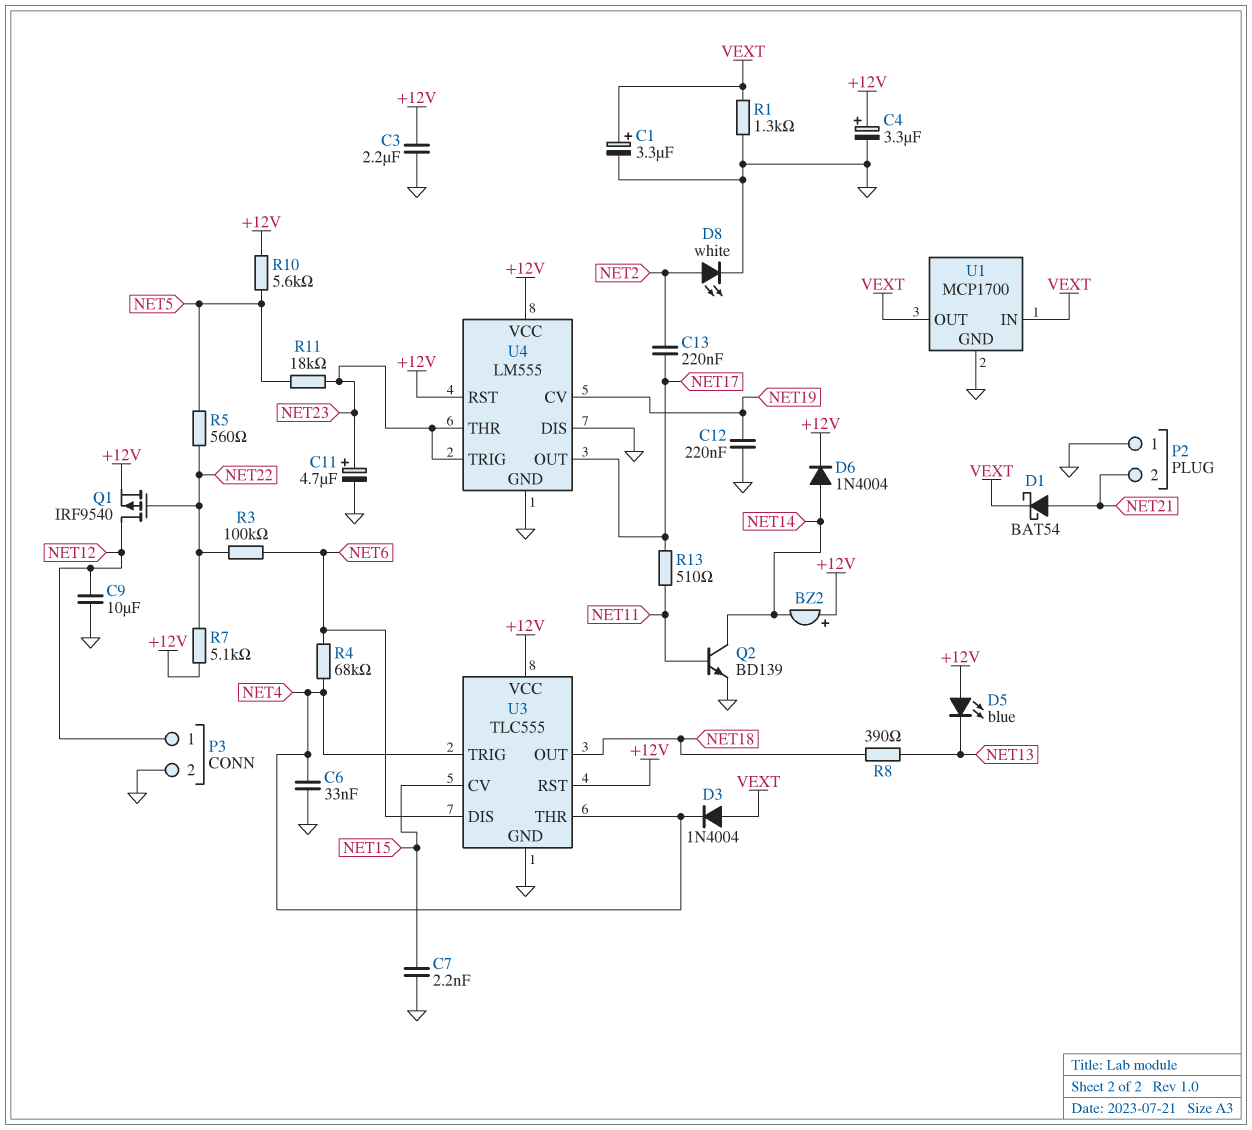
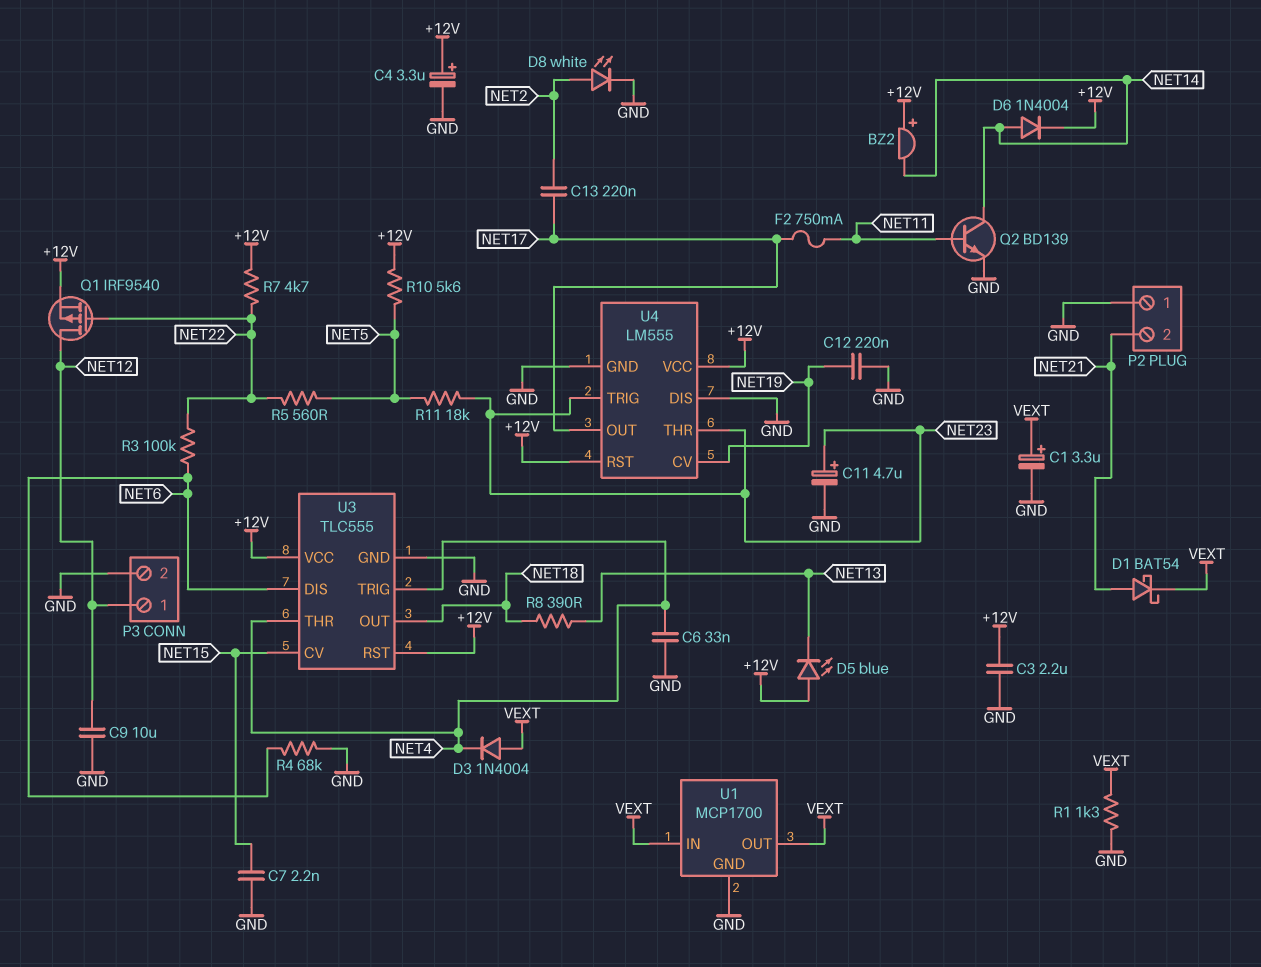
F2: none -> 750mA (NET11, NET17)
R4: 68k (NET4, NET6) -> 68k (GND, NET6)
R7: 5.1k (+12V, NET22) -> 4.7k (+12V, NET22)
R13: 510 (NET11, NET17) -> none

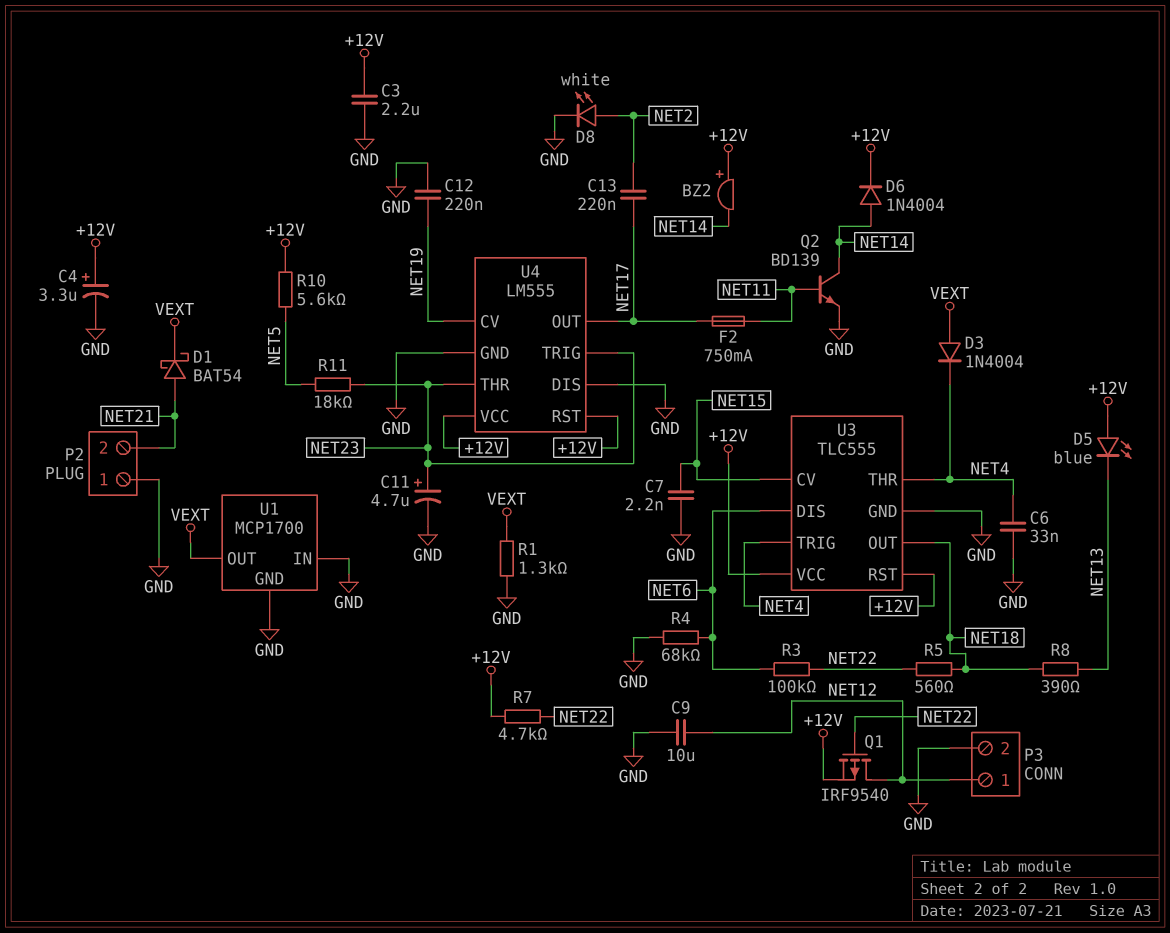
C1: 3.3uF (plus VEXT, minus GND) -> none
R5: 560 (NET5, NET22) -> 560 (NET18, NET22)
U1 pin IN: VEXT -> GND

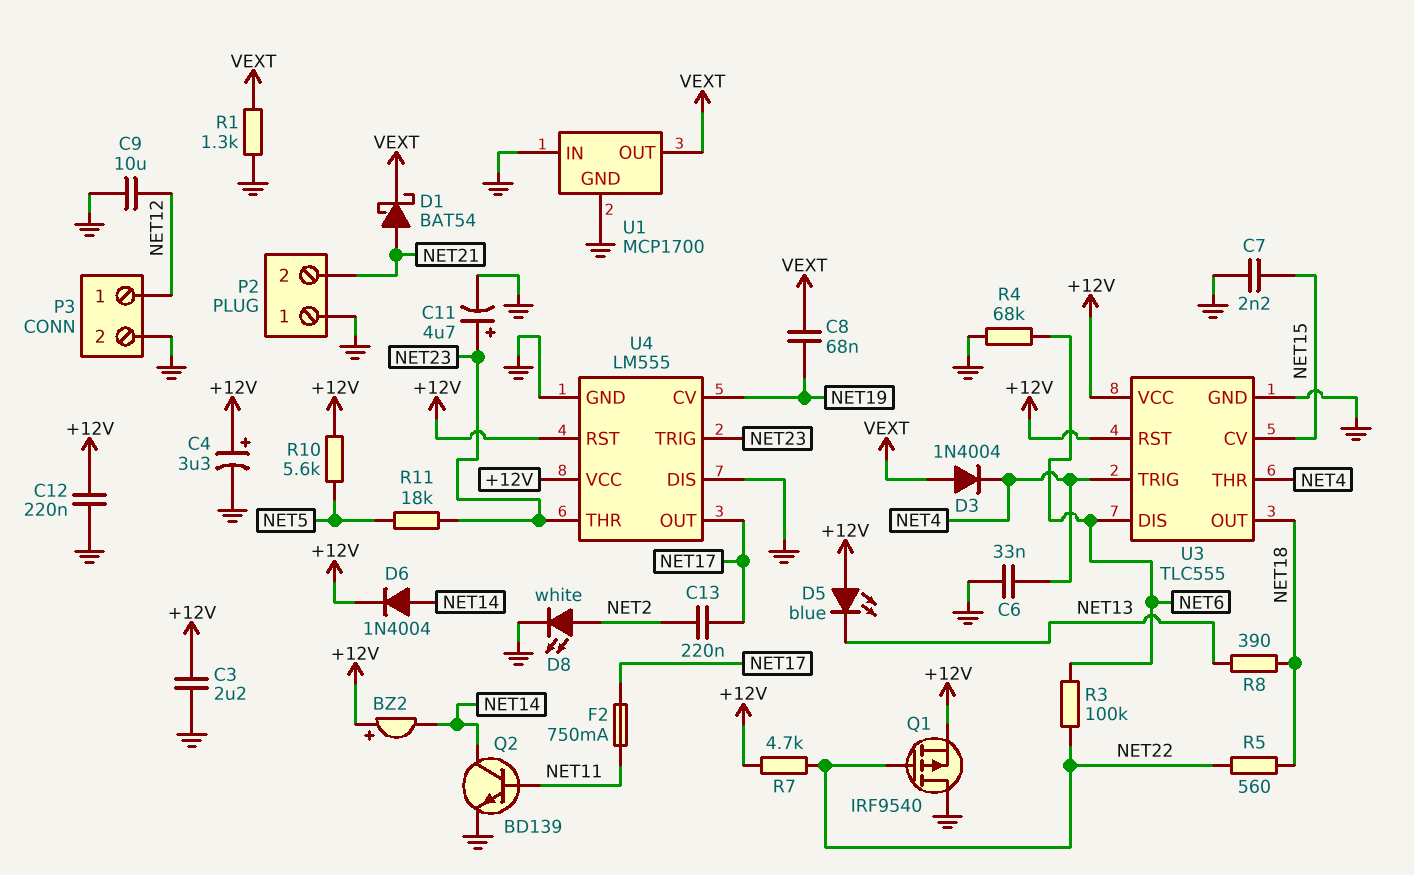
C8: none -> 68nF (NET19, VEXT)
C12: 220nF (GND, NET19) -> 220nF (+12V, GND)
Q1: PMOS IRF9540 (G NET22, D NET12, S +12V) -> PMOS IRF9540 (G NET22, D GND, S +12V)

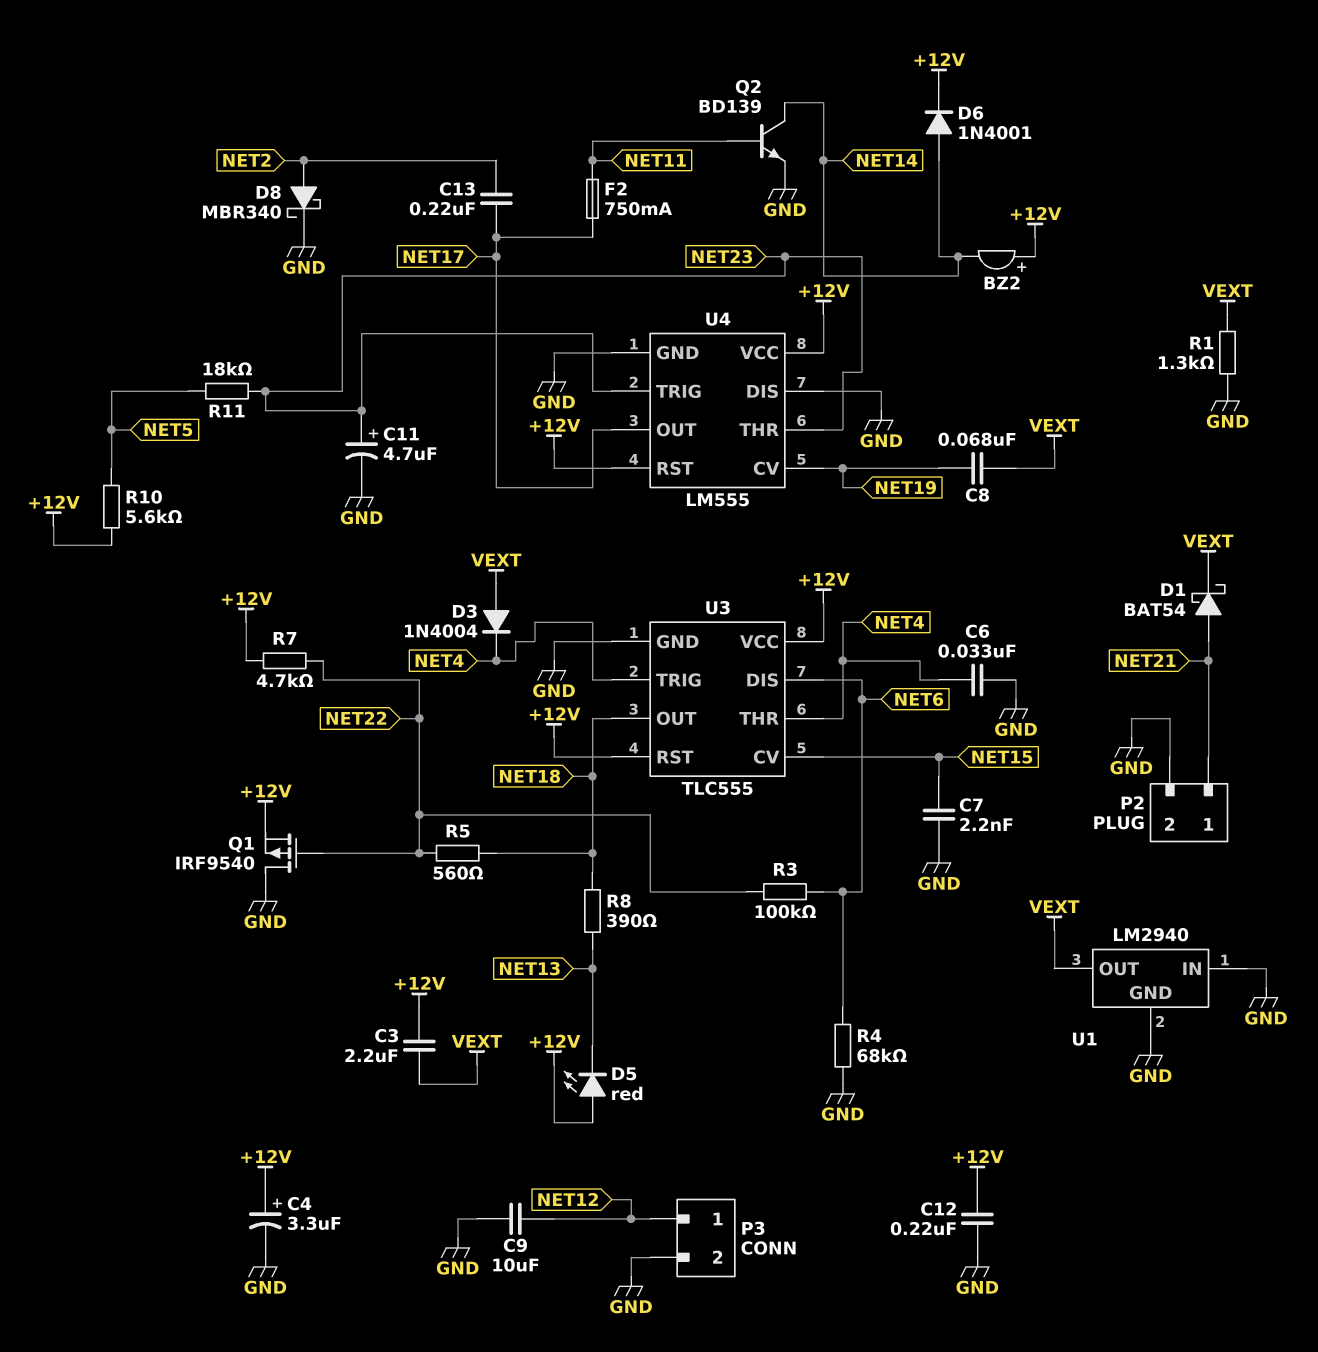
C3: 2.2uF (+12V, GND) -> 2.2uF (+12V, VEXT)
D5: LED blue (A +12V, K NET13) -> LED red (A +12V, K NET13)
D6: diode 1N4004 (A NET14, K +12V) -> diode 1N4001 (A NET14, K +12V)
D8: LED white (A NET2, K GND) -> schottky MBR340 (A NET2, K GND)
P2 pin 1: GND -> NET21
P2 pin 2: NET21 -> GND
U1: MCP1700 -> LM2940

